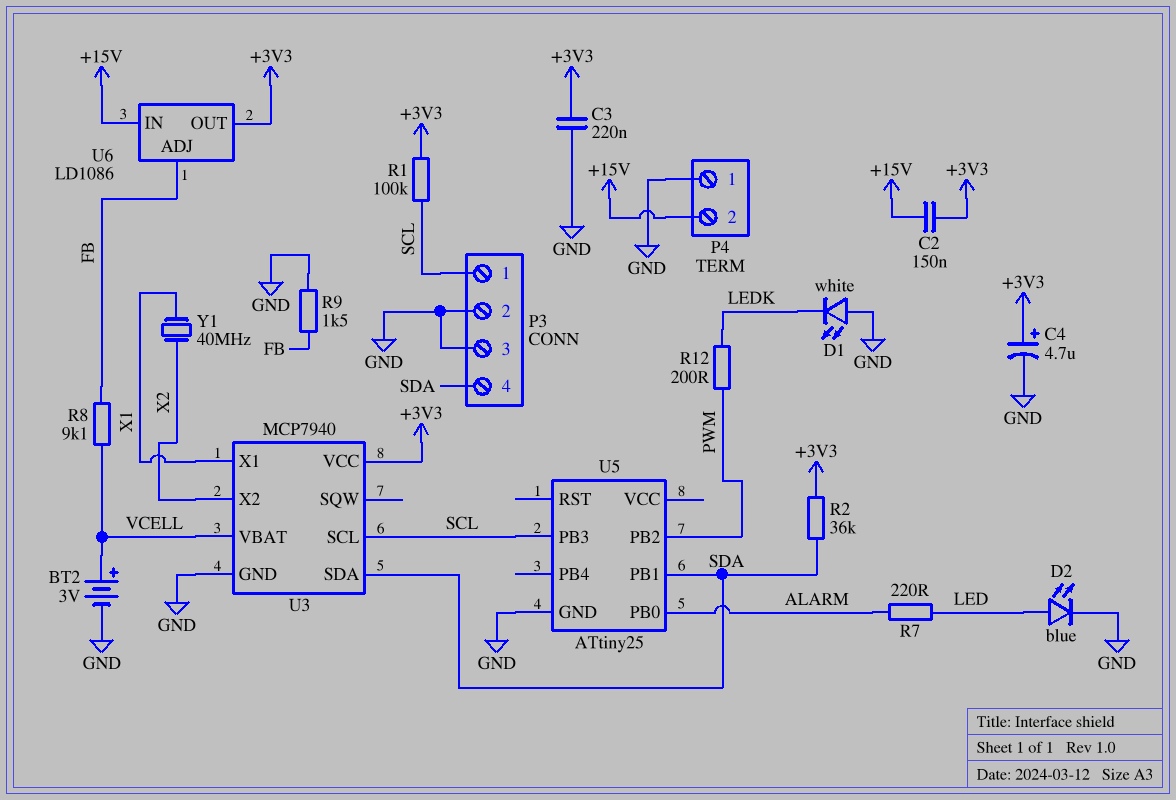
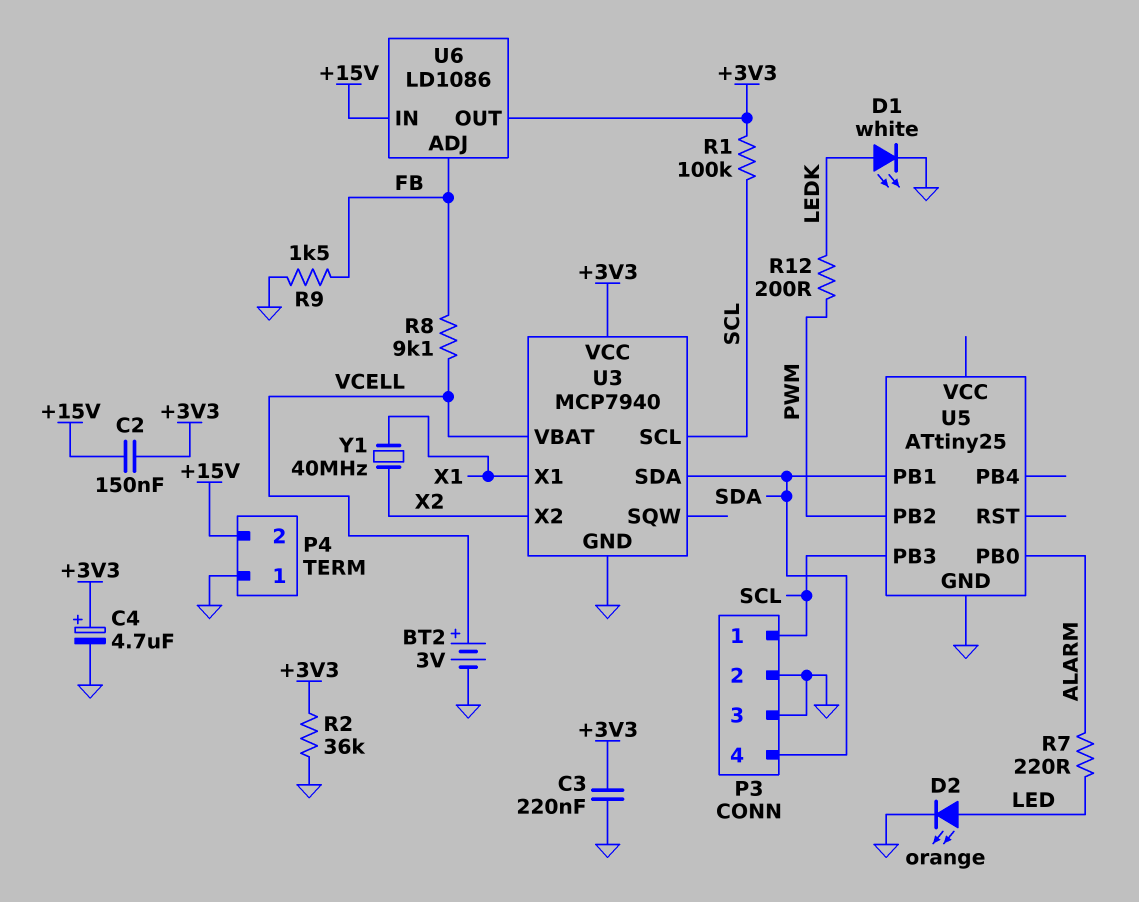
D1: LED white (A GND, K LEDK) -> LED white (A LEDK, K GND)
D2: LED blue (A LED, K GND) -> LED orange (A LED, K GND)
R2: 36k (+3V3, SDA) -> 36k (+3V3, GND)

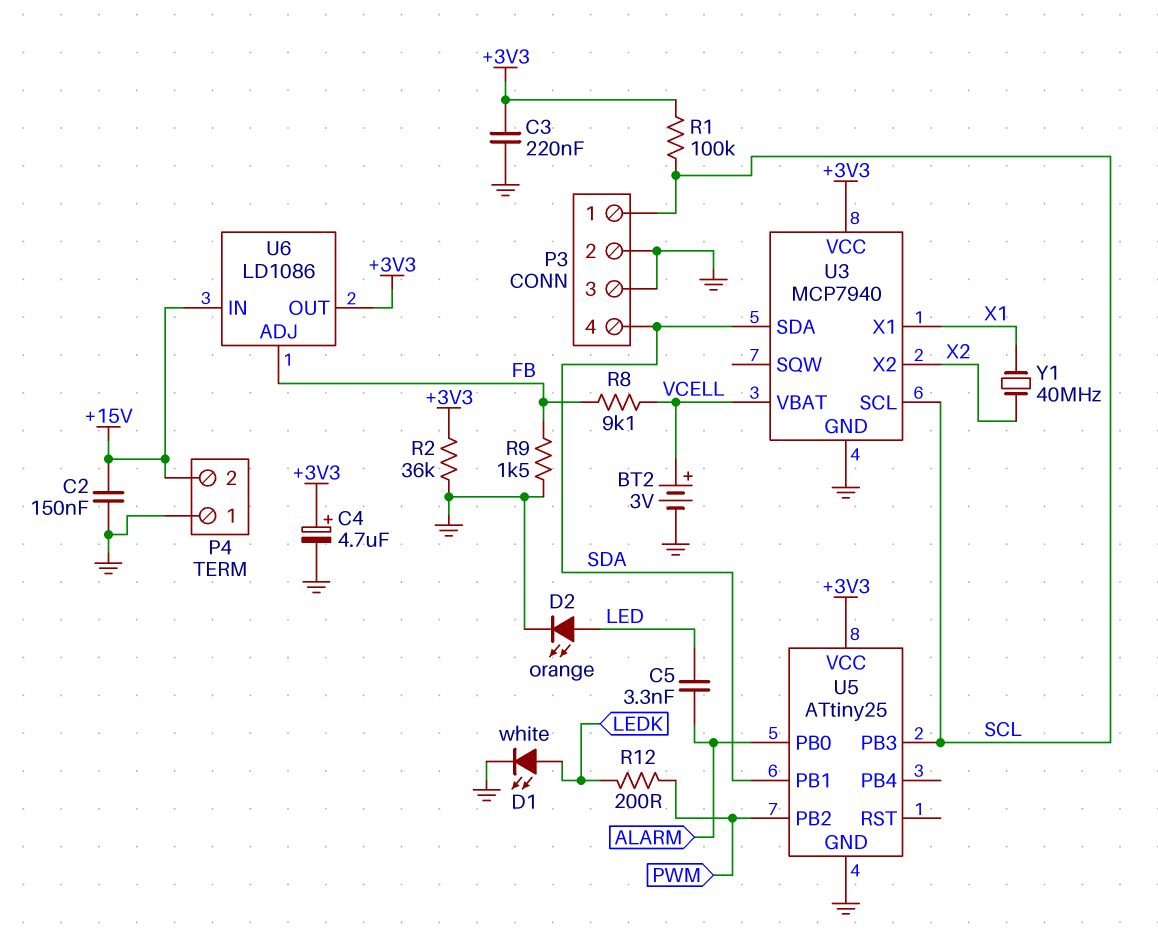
C2: 150nF (+3V3, +15V) -> 150nF (+15V, GND)
C5: none -> 3.3nF (ALARM, LED)
R7: 220 (ALARM, LED) -> none
U5 pin VCC: none -> +3V3

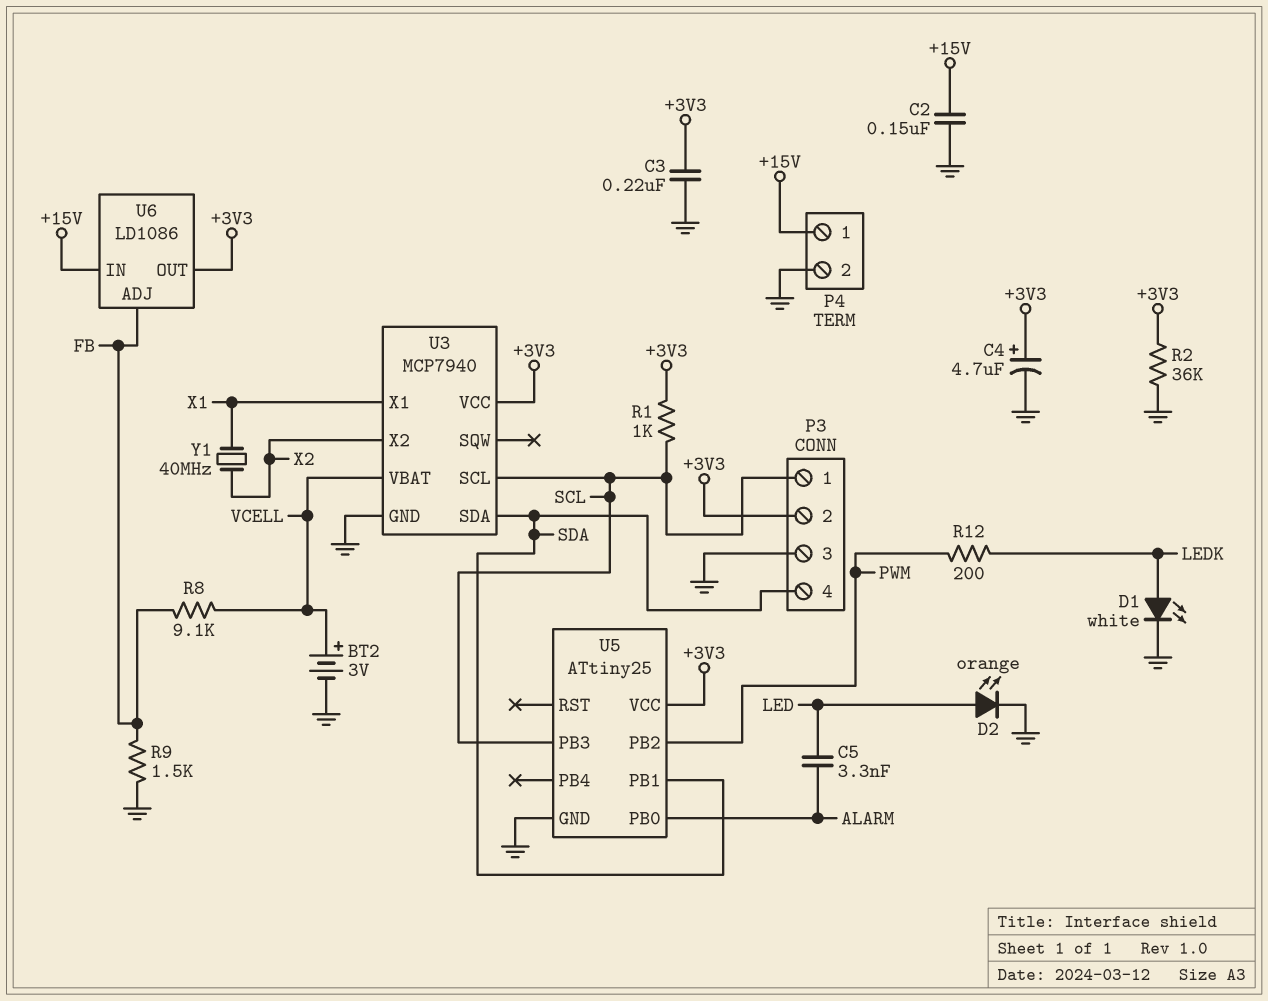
P3 pin 2: GND -> +3V3
P4 pin 1: GND -> +15V
P4 pin 2: +15V -> GND
R1: 100k (+3V3, SCL) -> 1k (+3V3, SCL)

